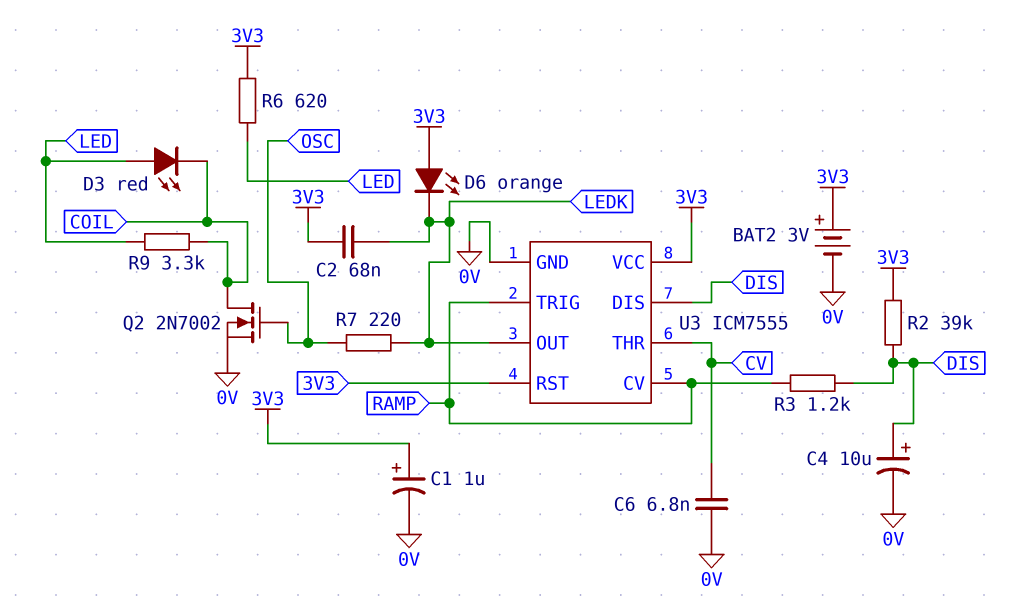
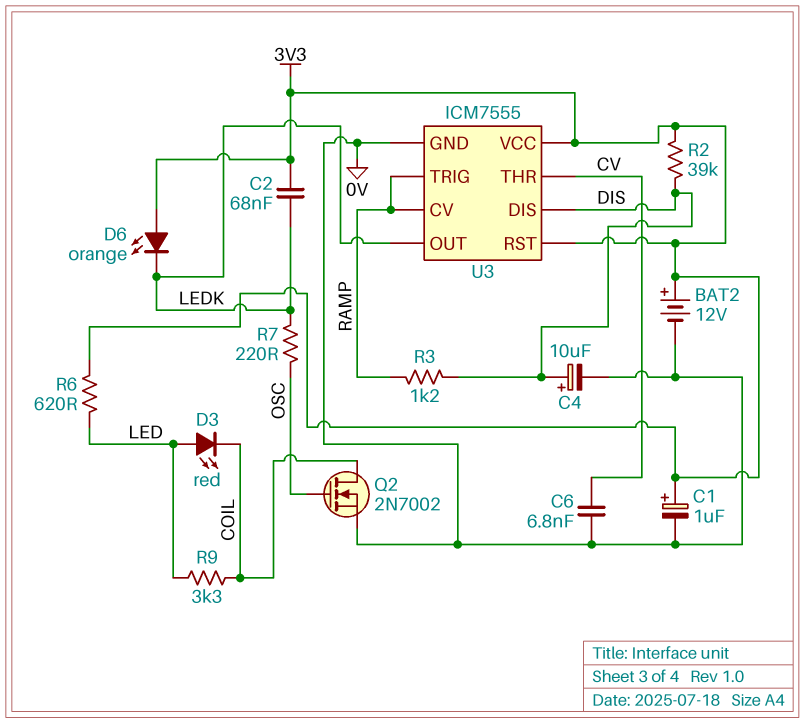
BAT2: 3V (plus 3V3, minus 0V) -> 12V (plus 3V3, minus 0V)

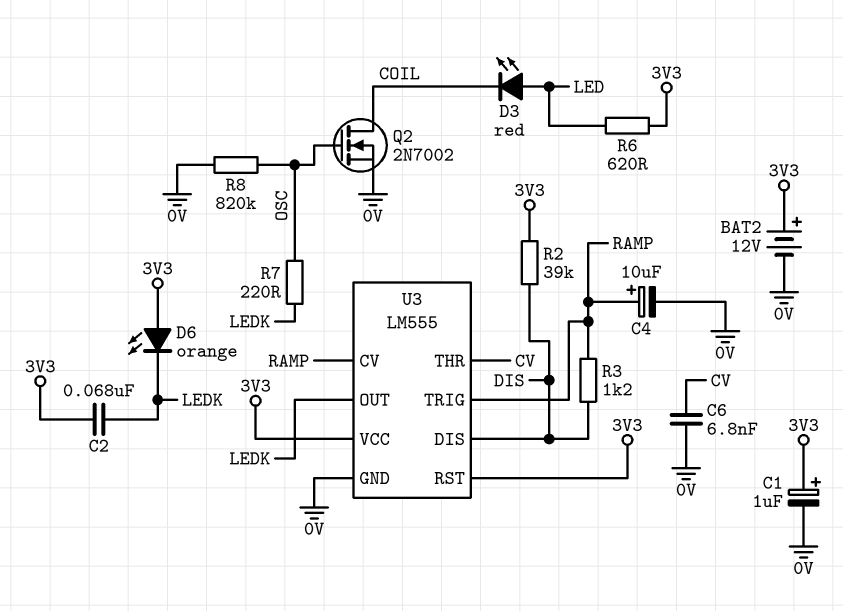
C4: 10uF (plus DIS, minus 0V) -> 10uF (plus RAMP, minus 0V)
R8: none -> 820k (0V, OSC)
R9: 3.3k (COIL, LED) -> none
U3: ICM7555 -> LM555

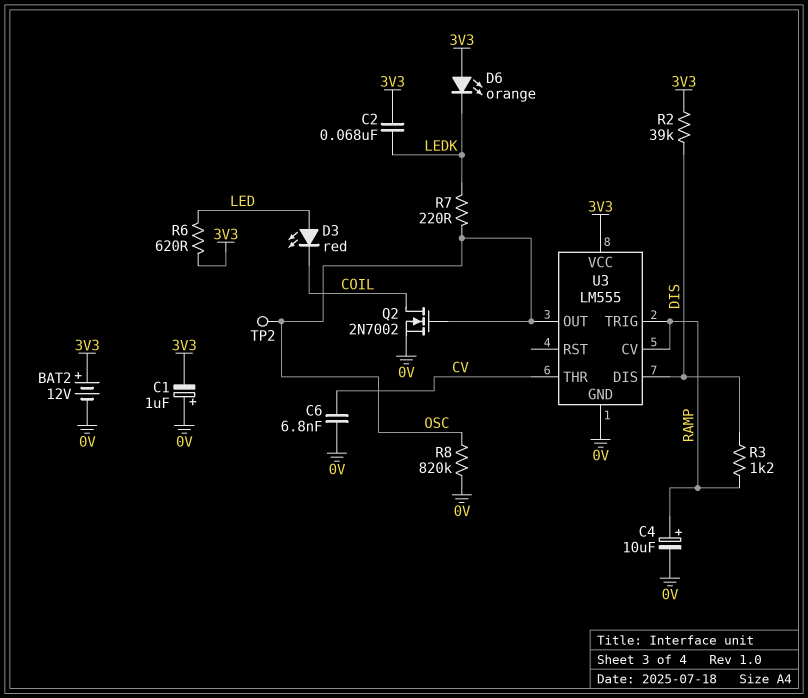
C1: 1uF (plus 3V3, minus 0V) -> 1uF (plus 0V, minus 3V3)
TP2: none -> test point (OSC)
U3 pin OUT: LEDK -> OSC
U3 pin RST: 3V3 -> none

